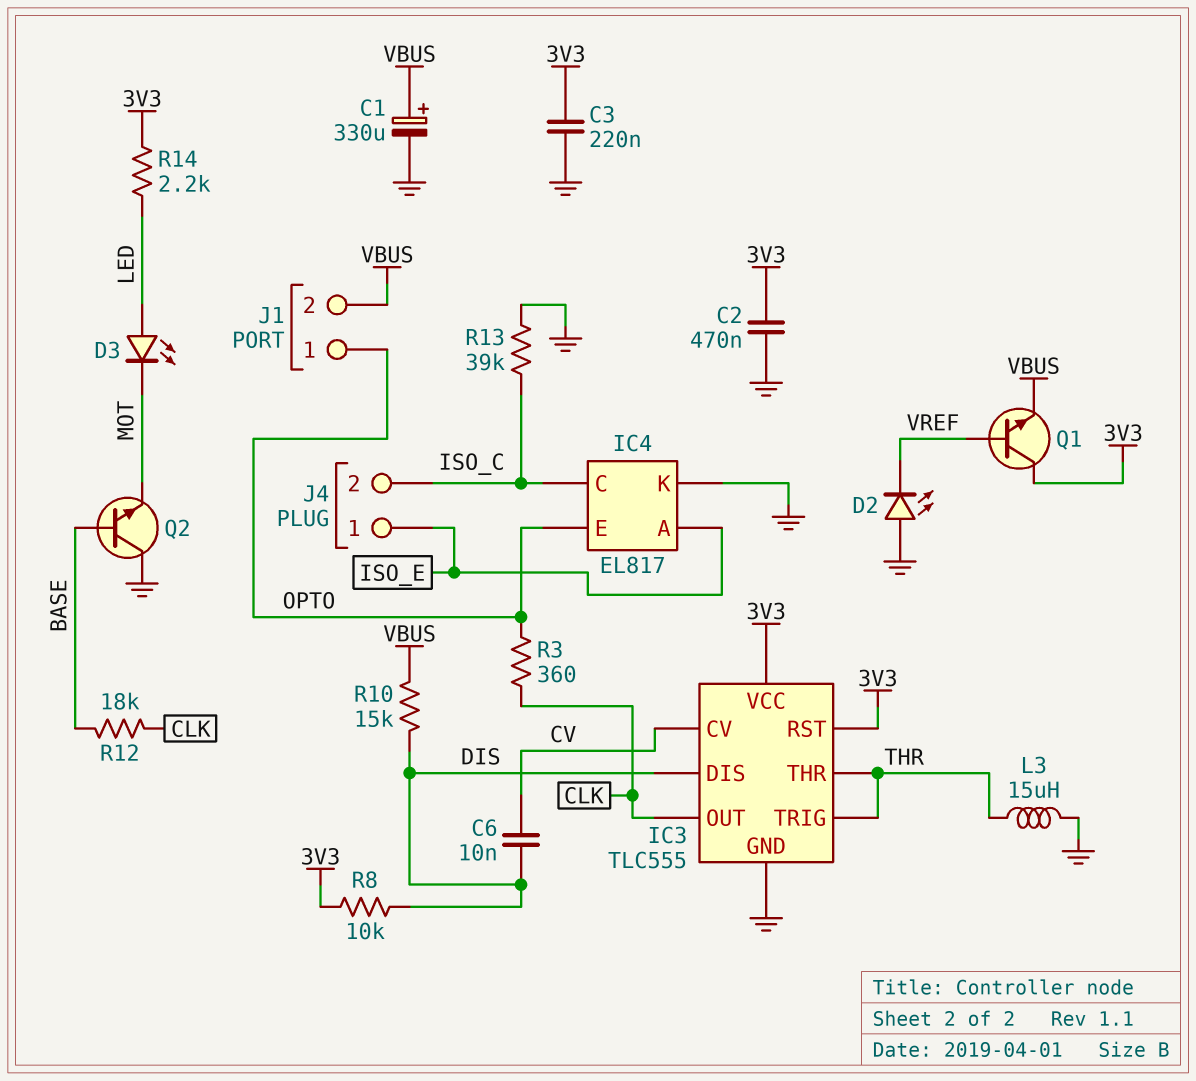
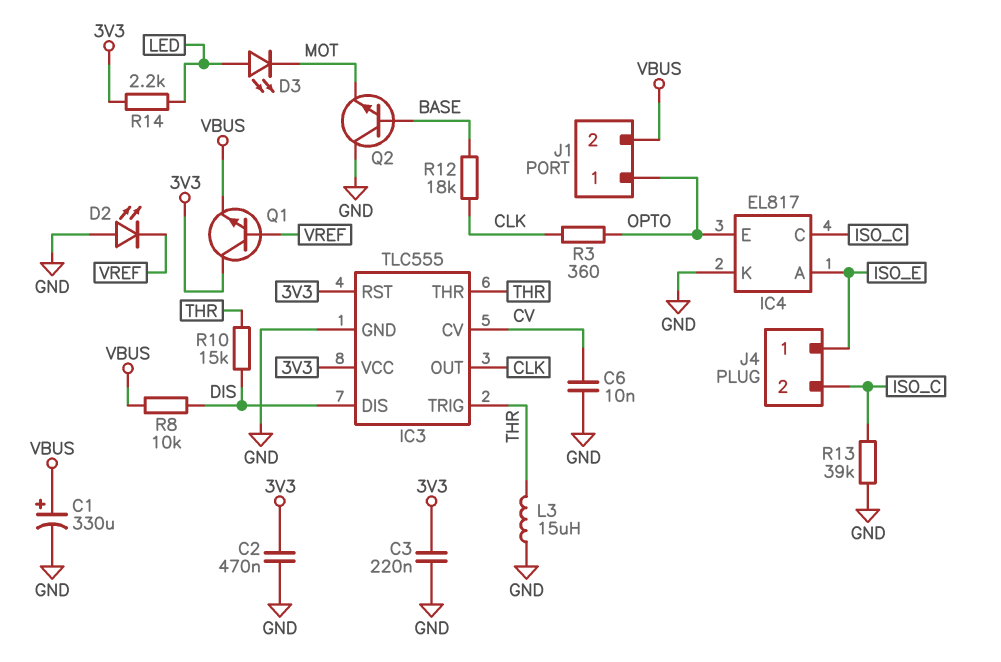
C6: 10nF (CV, DIS) -> 10nF (CV, GND)
R8: 10k (3V3, DIS) -> 10k (DIS, VBUS)
R10: 15k (DIS, VBUS) -> 15k (DIS, THR)

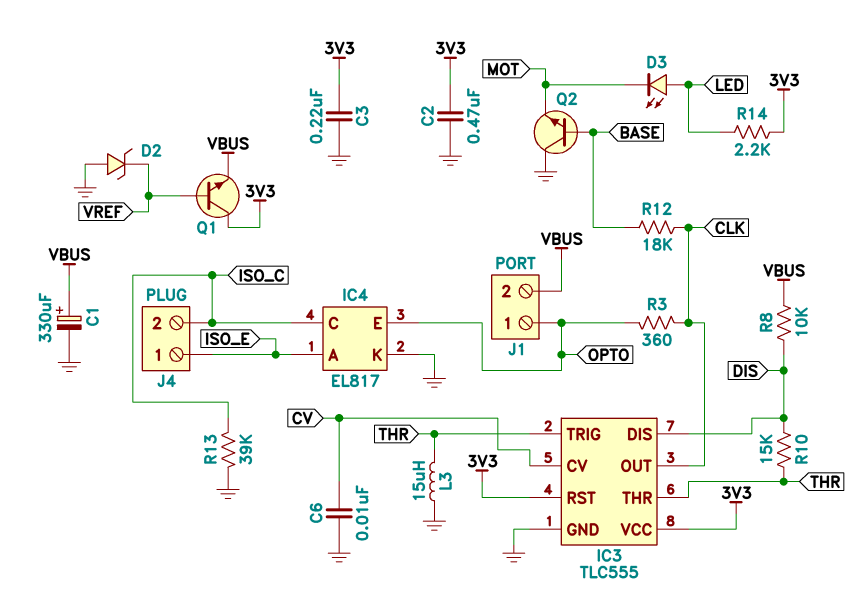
D2: LED (A GND, K VREF) -> zener (A GND, K VREF)

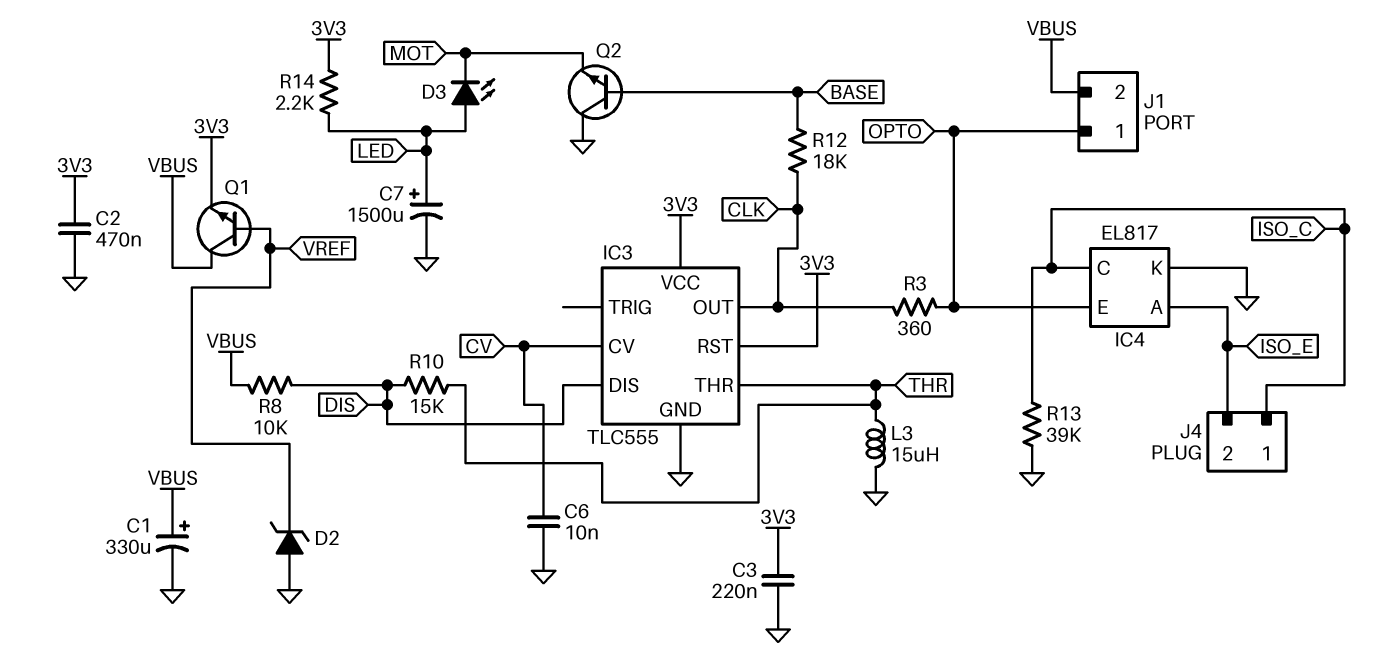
C7: none -> 1500uF (plus LED, minus GND)
IC3 pin TRIG: THR -> none
J4 pin 1: ISO_E -> ISO_C
J4 pin 2: ISO_C -> ISO_E
Q1: NPN (B VREF, C 3V3, E VBUS) -> NPN (B VREF, C VBUS, E 3V3)

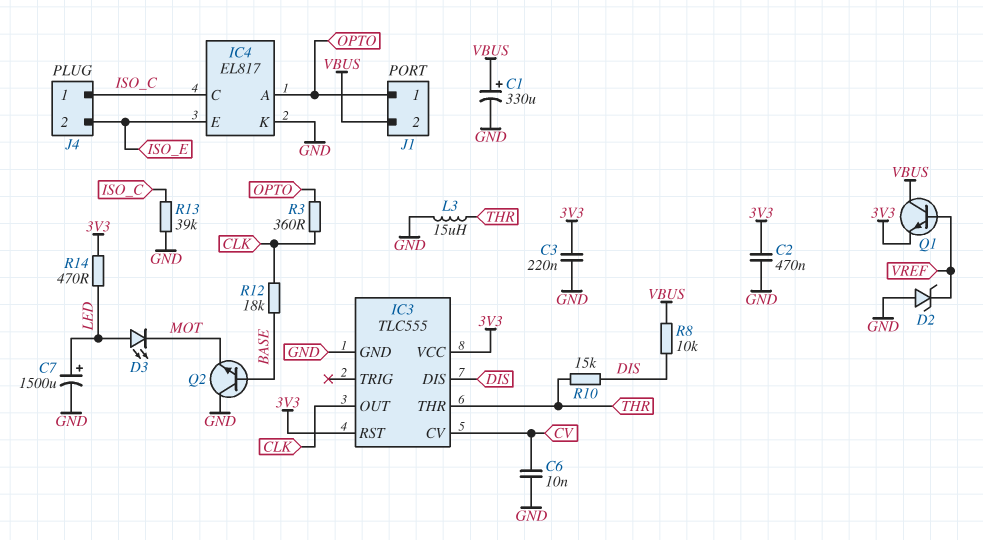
IC4 pin A: ISO_E -> OPTO
IC4 pin E: OPTO -> ISO_E
R14: 2.2k (3V3, LED) -> 470 (3V3, LED)

